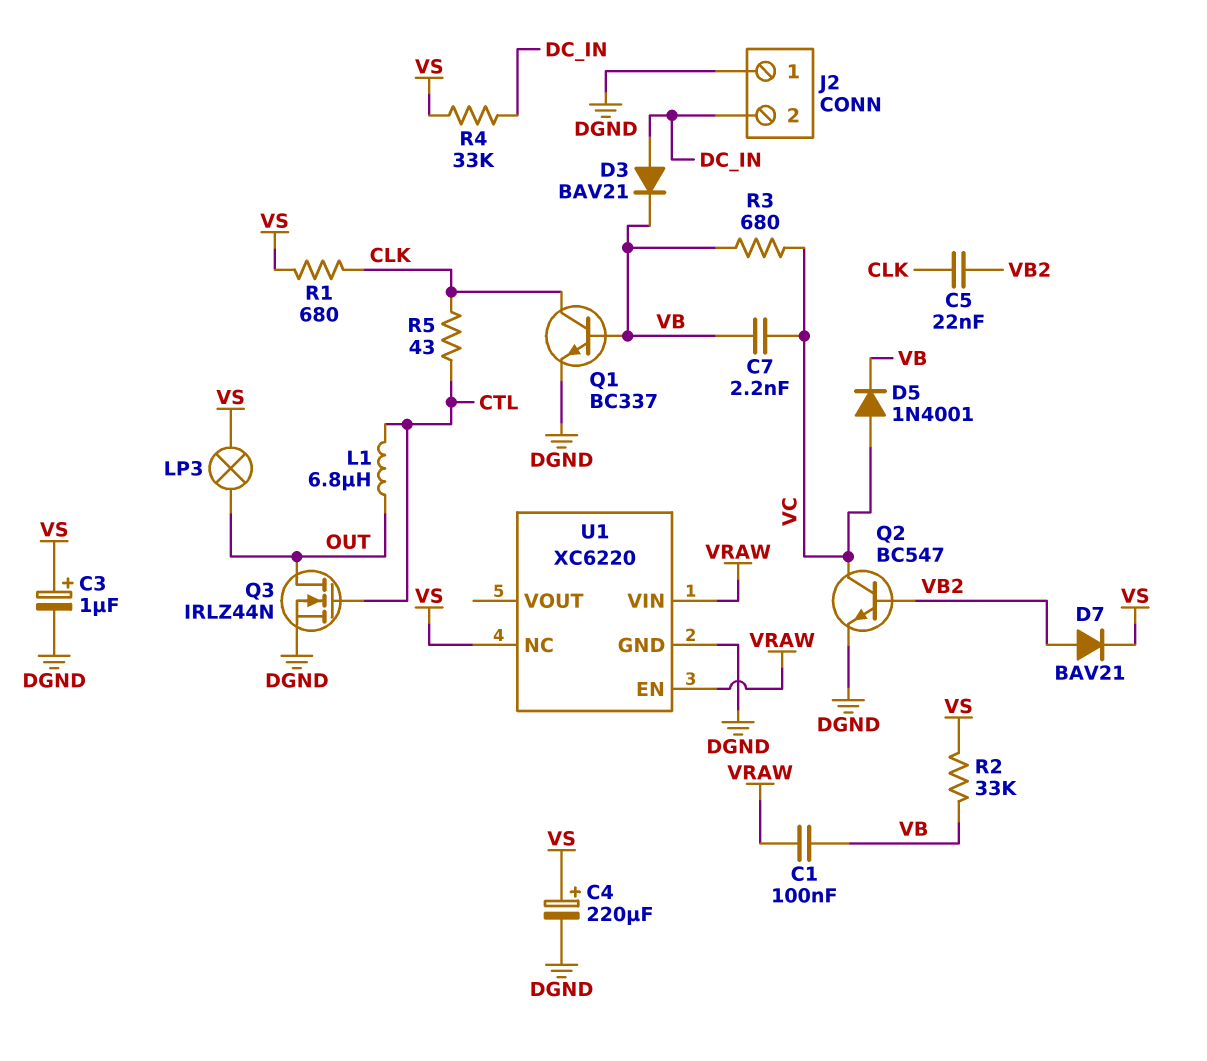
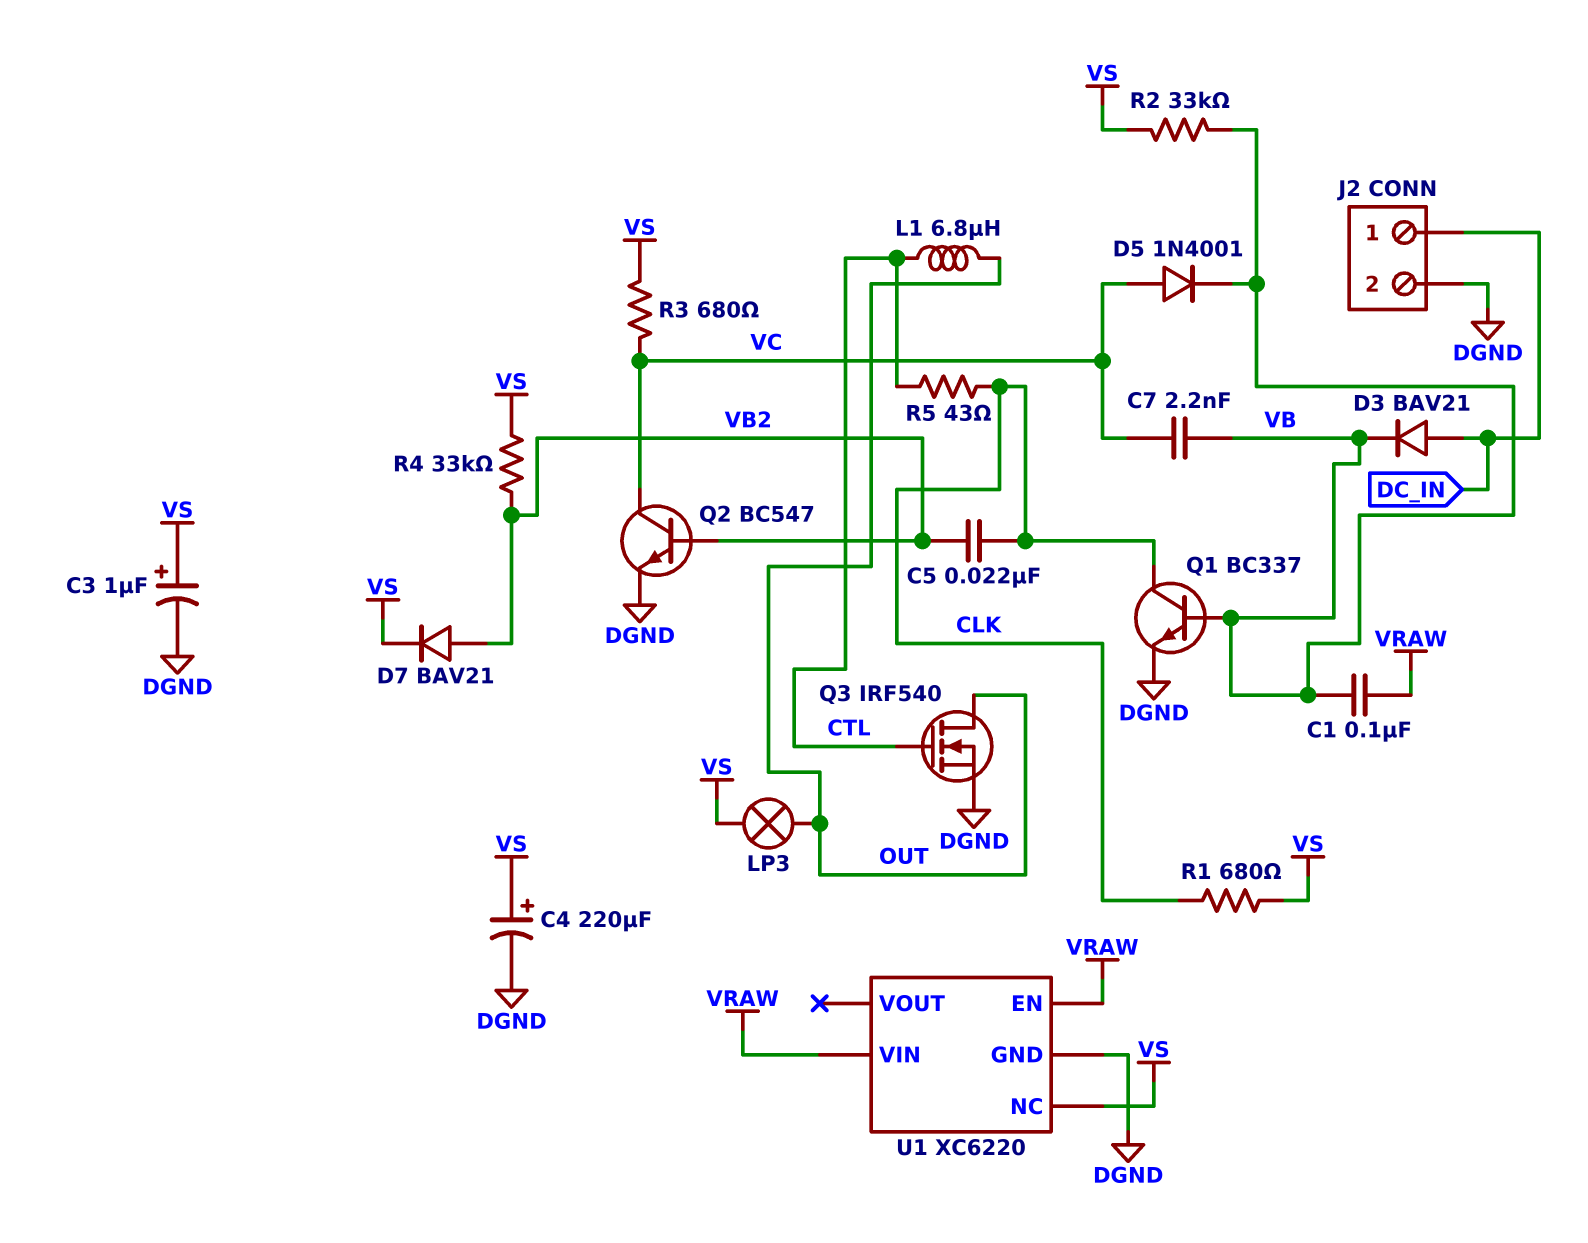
J2 pin 1: DGND -> DC_IN
J2 pin 2: DC_IN -> DGND
Q3: NMOS IRLZ44N (G CTL, D OUT, S DGND) -> NMOS IRF540 (G CTL, D OUT, S DGND)
R3: 680 (VB, VC) -> 680 (VC, VS)
R4: 33k (DC_IN, VS) -> 33k (VB2, VS)

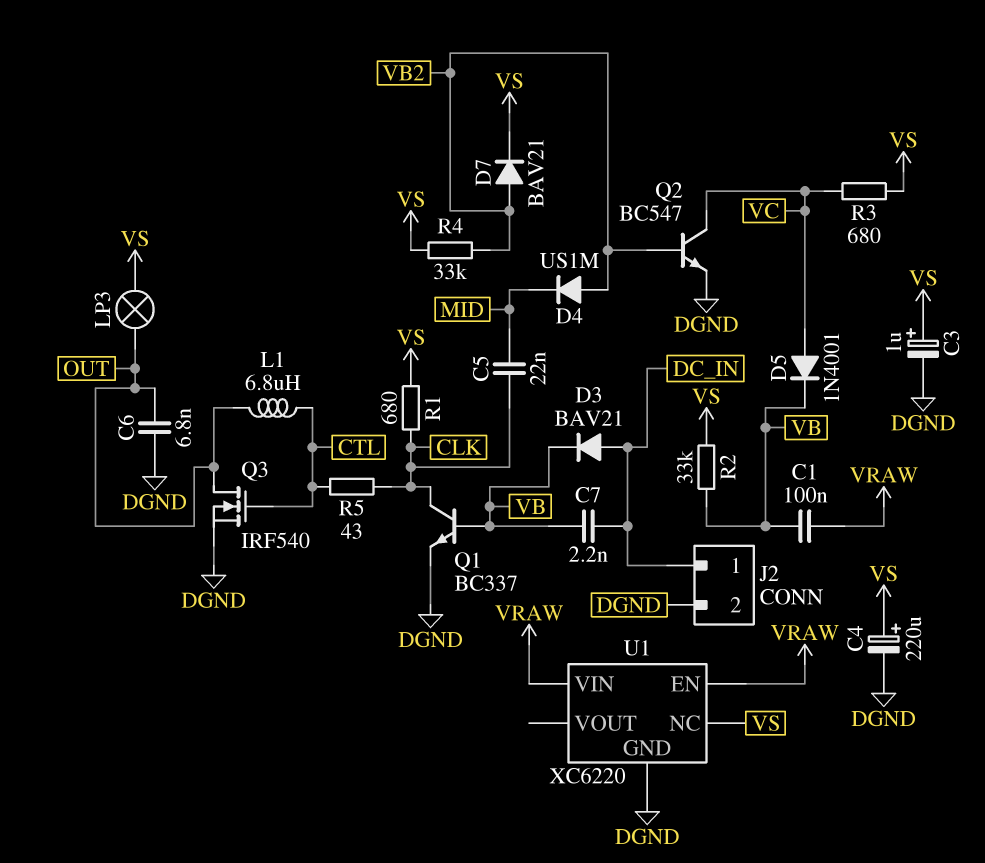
C5: 22nF (CLK, VB2) -> 22nF (CLK, MID)
C6: none -> 6.8nF (DGND, OUT)
C7: 2.2nF (VB, VC) -> 2.2nF (DC_IN, VB)
D4: none -> diode US1M (A VB2, K MID)

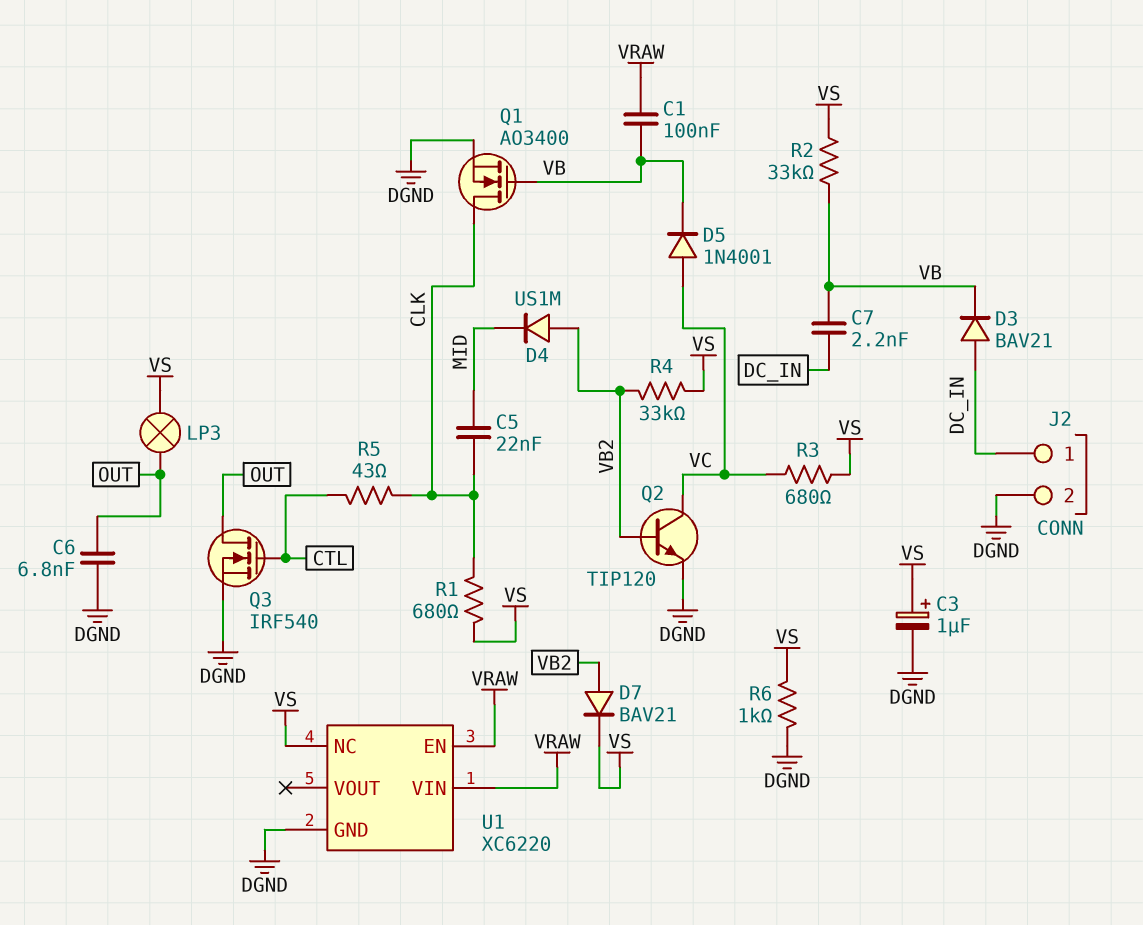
C4: 220uF (plus VS, minus DGND) -> none
L1: 6.8uH (CTL, OUT) -> none
Q1: NPN BC337 (B VB, C CLK, E DGND) -> NMOS AO3400 (G VB, D CLK, S DGND)
Q2: NPN BC547 (B VB2, C VC, E DGND) -> NPN TIP120 (B VB2, C VC, E DGND)
R6: none -> 1k (DGND, VS)

